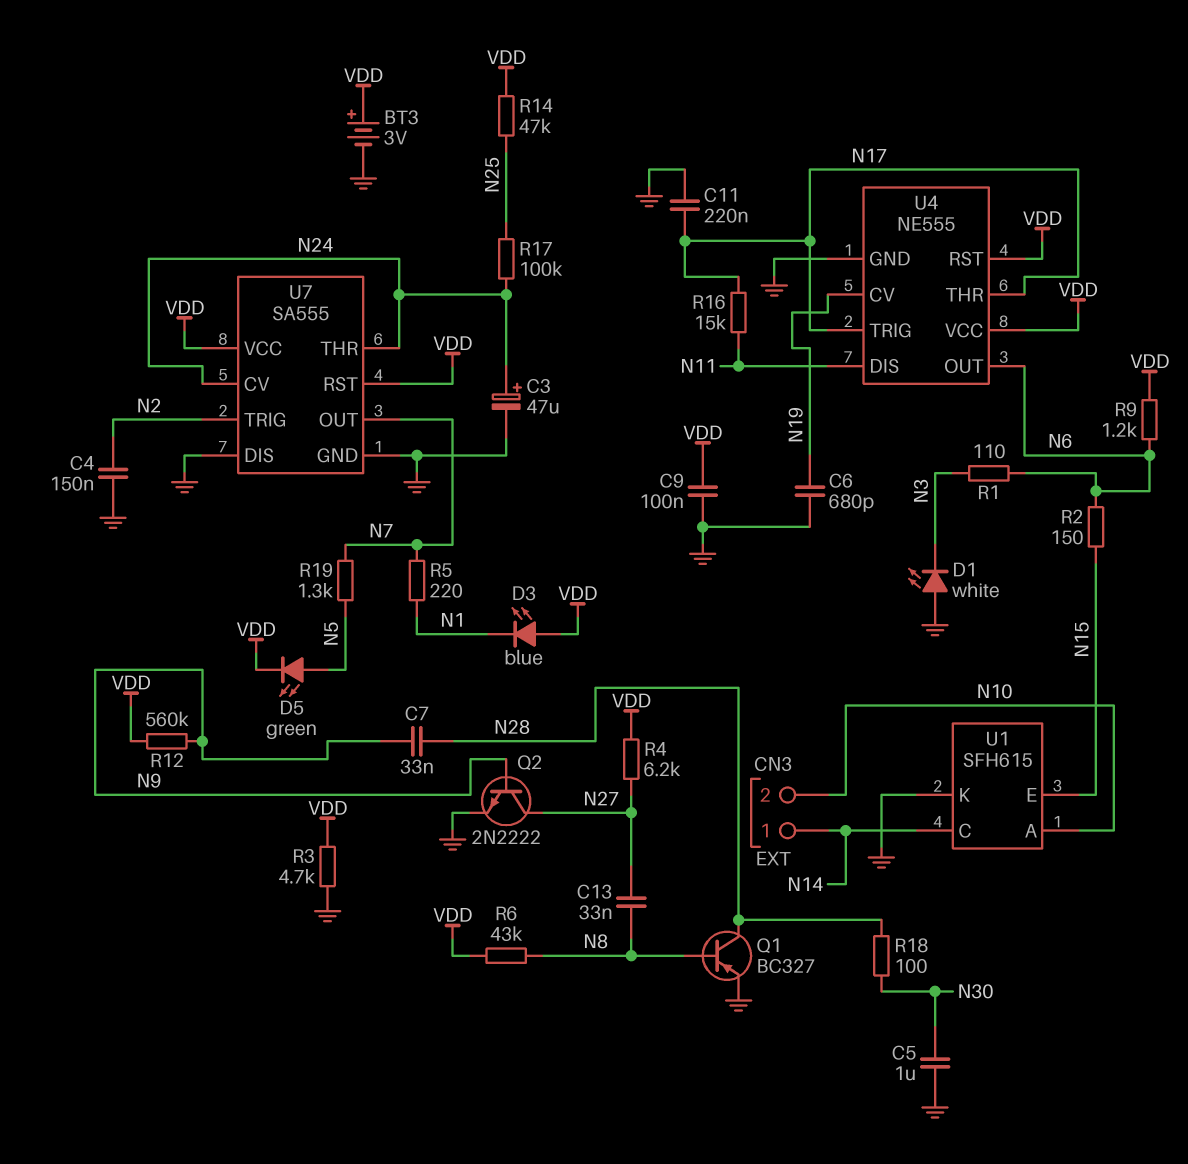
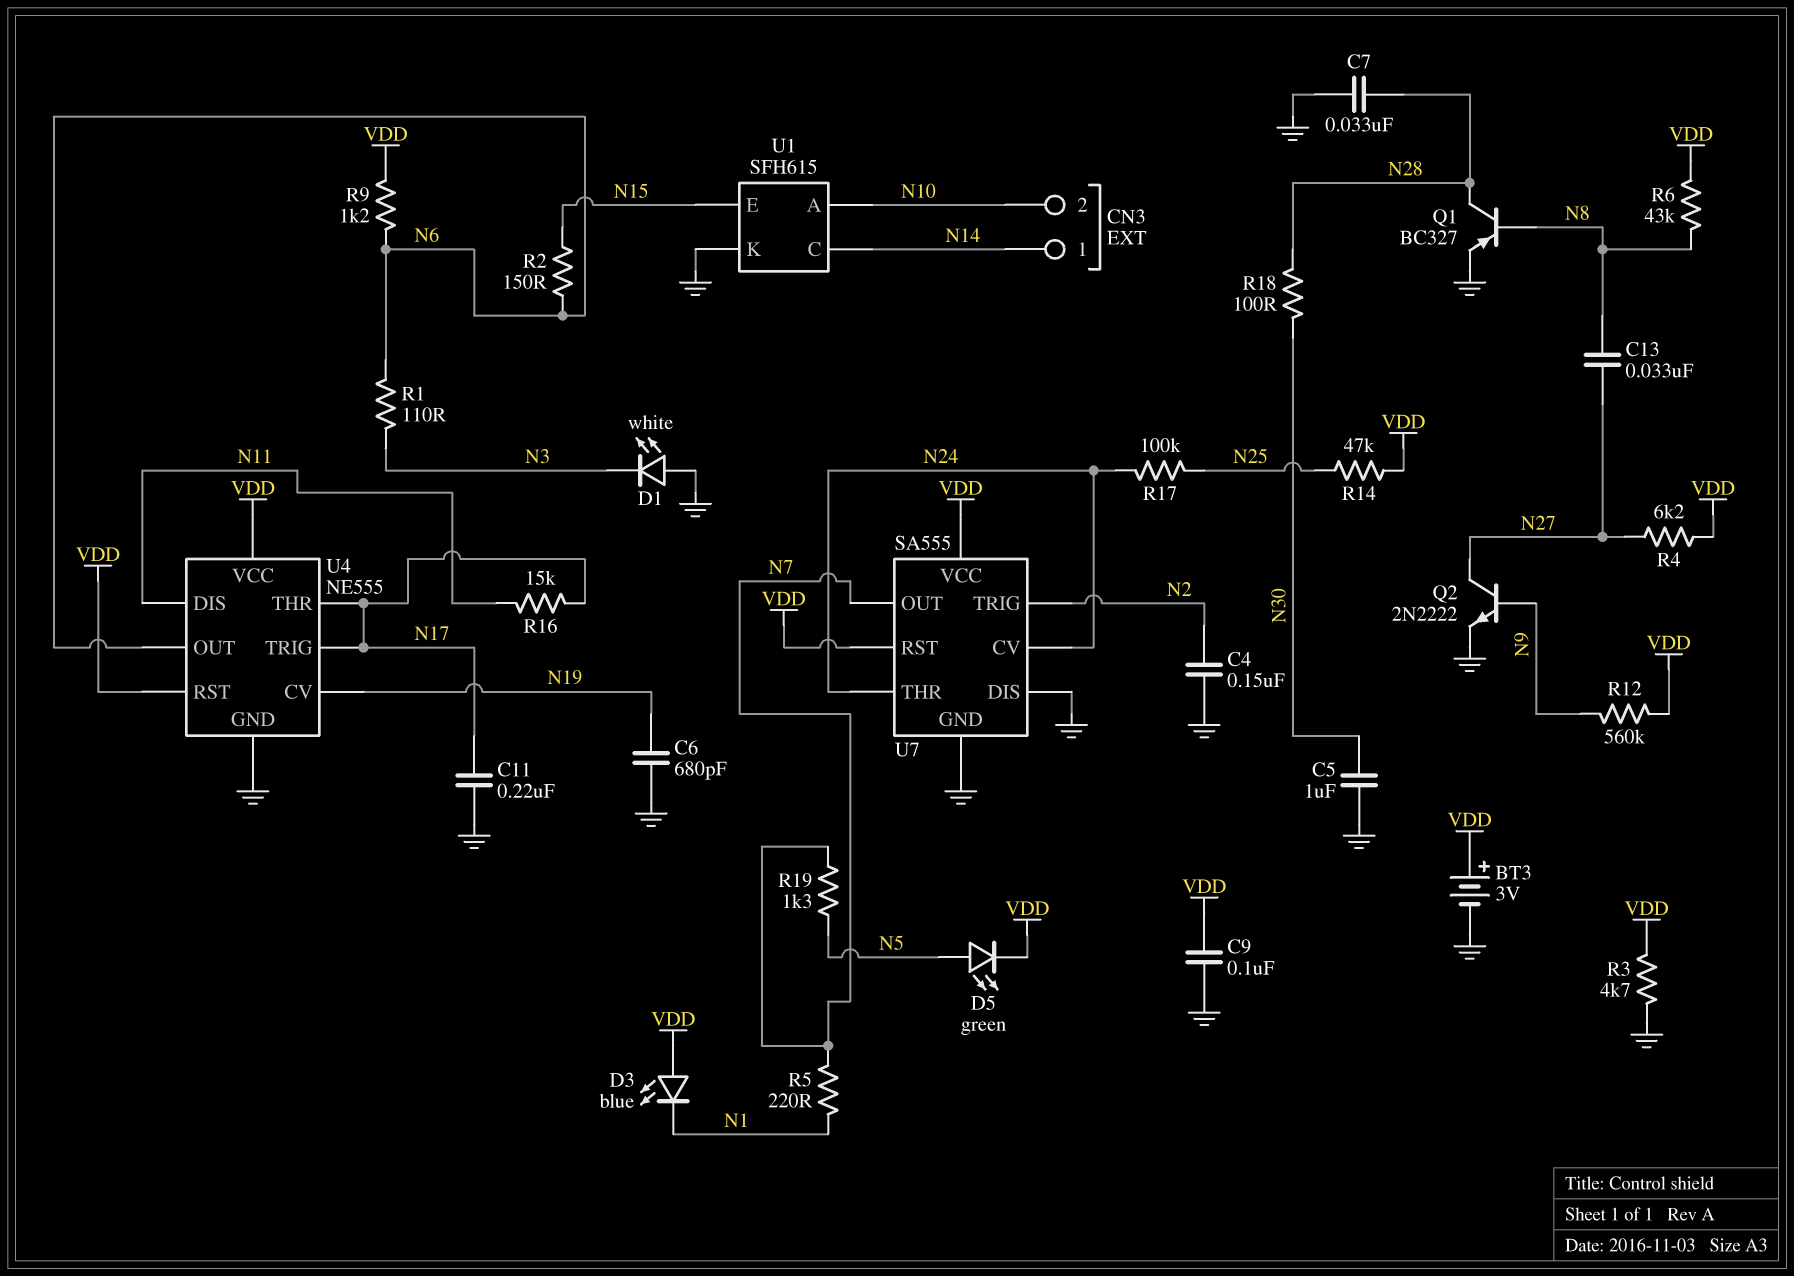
C3: 47uF (plus N24, minus GND) -> none
C7: 33nF (N9, N28) -> 33nF (GND, N28)

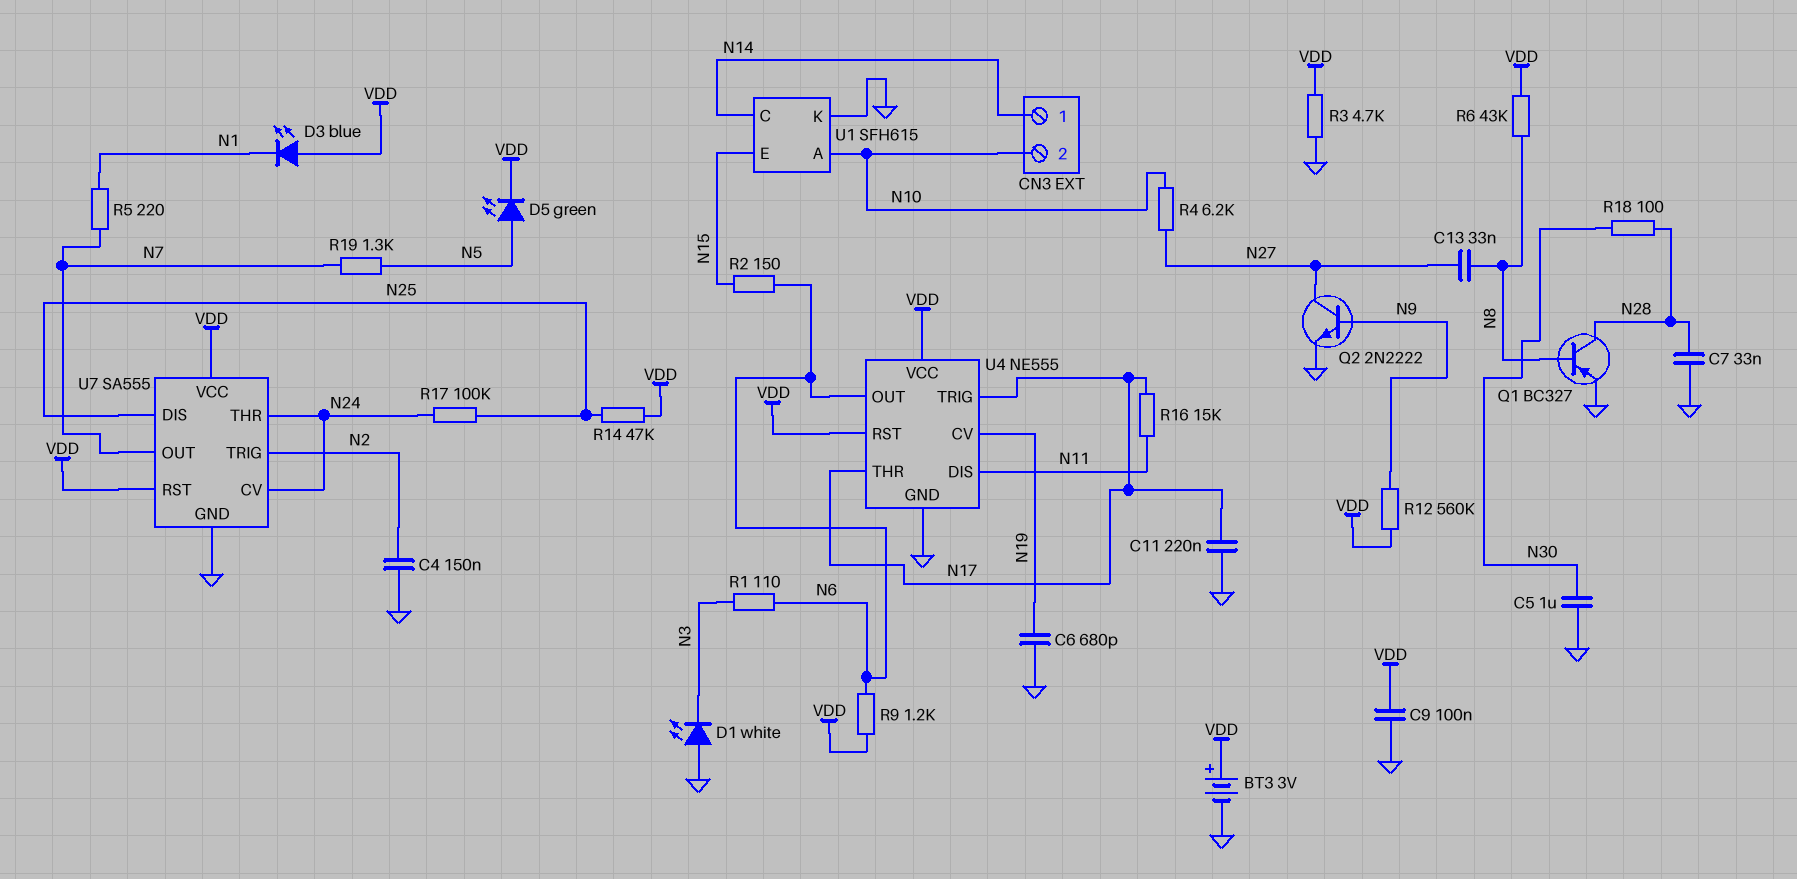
R4: 6.2k (N27, VDD) -> 6.2k (N10, N27)
U7 pin DIS: GND -> N25

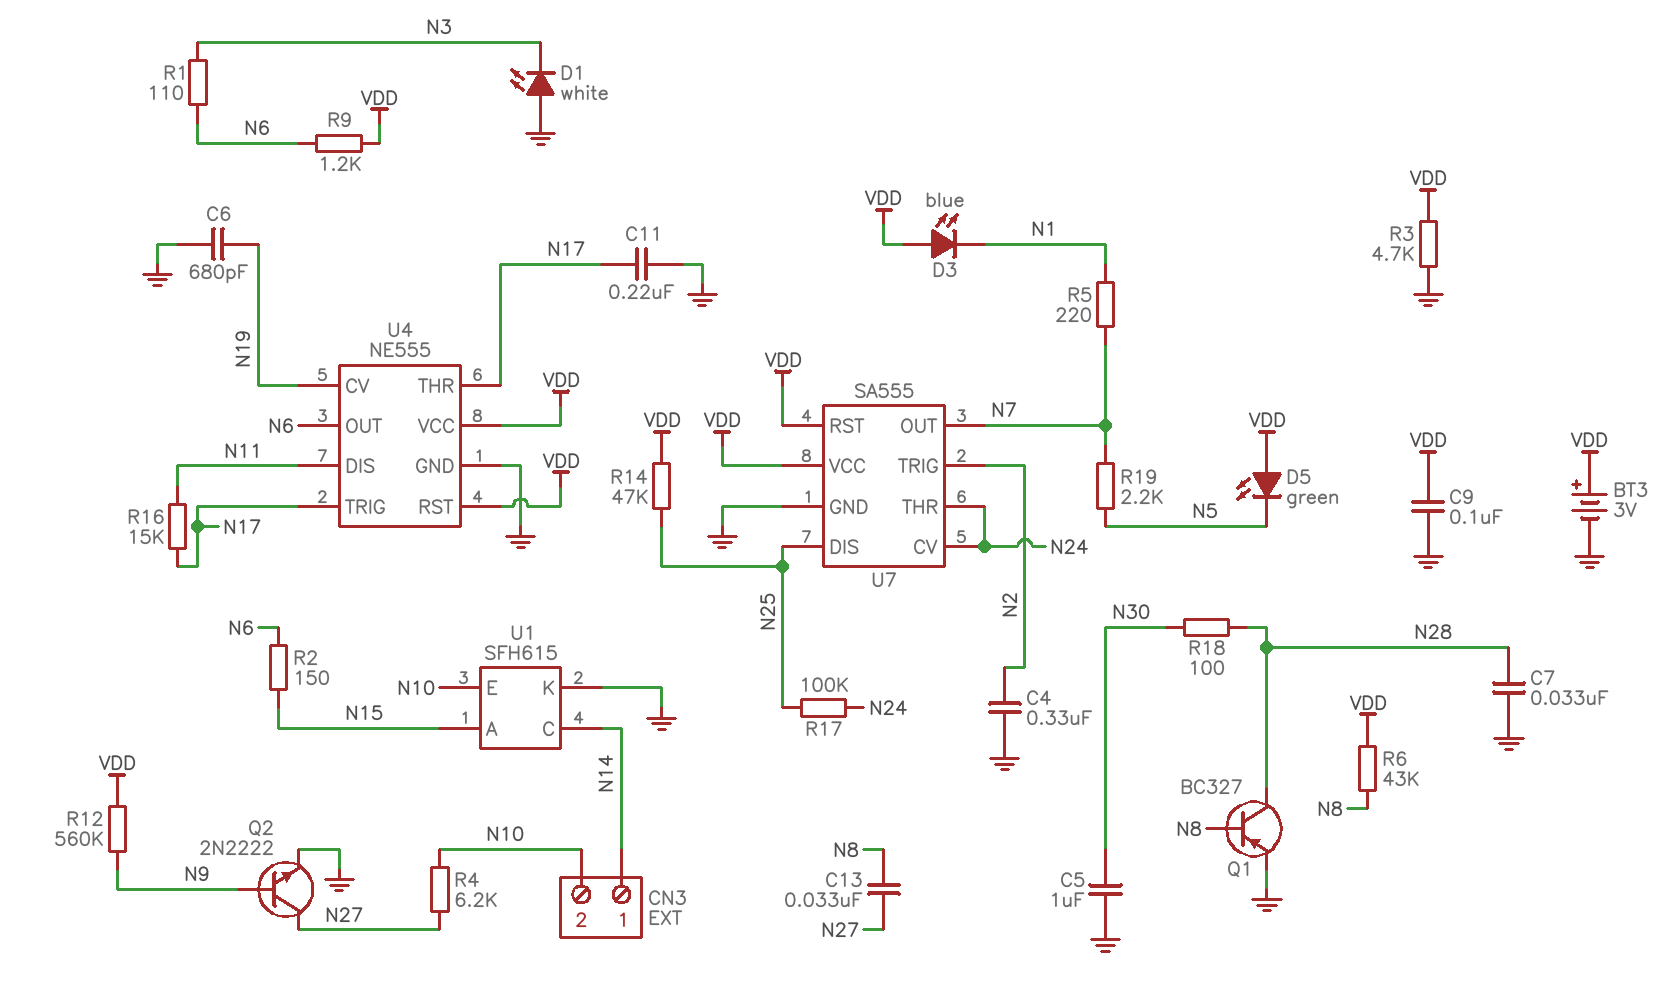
C4: 150nF (GND, N2) -> 330nF (GND, N2)
D5: LED green (A N5, K VDD) -> LED green (A VDD, K N5)
R19: 1.3k (N5, N7) -> 2.2k (N5, N7)
U1 pin A: N10 -> N15
U1 pin E: N15 -> N10

